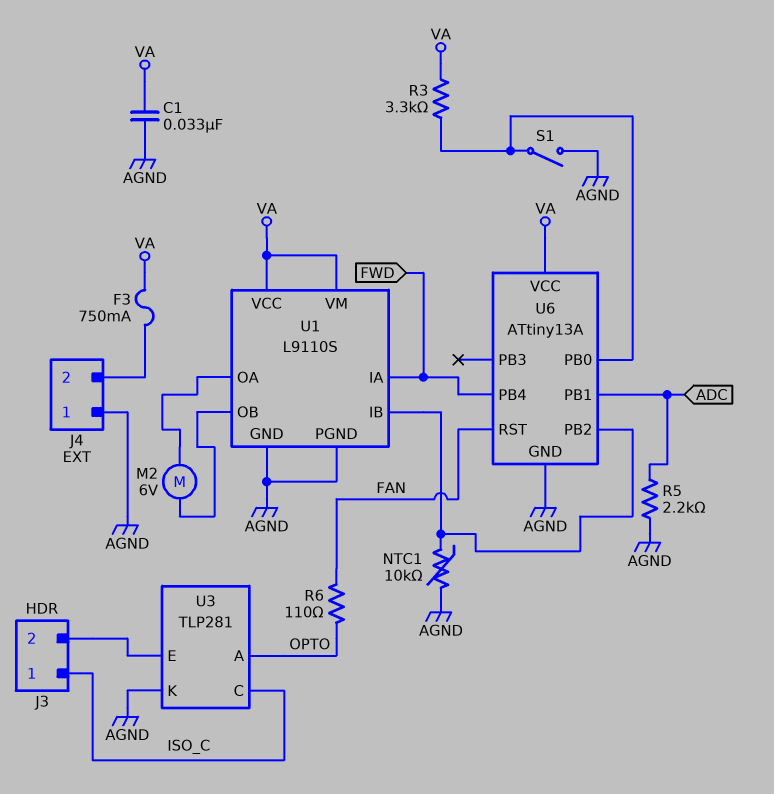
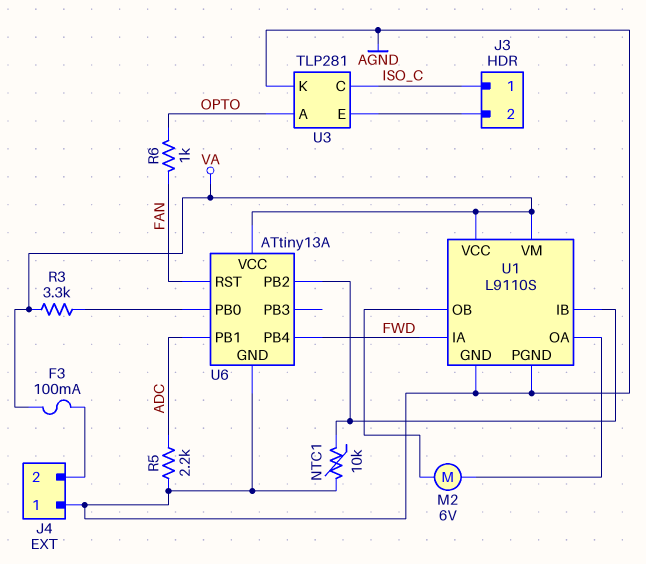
C1: 33nF (AGND, VA) -> none
F3: 750mA (J4/2, VA) -> 100mA (J4/2, VA)
R6: 110 (FAN, OPTO) -> 1k (FAN, OPTO)
S1: switch (AGND, U6/PB0) -> none

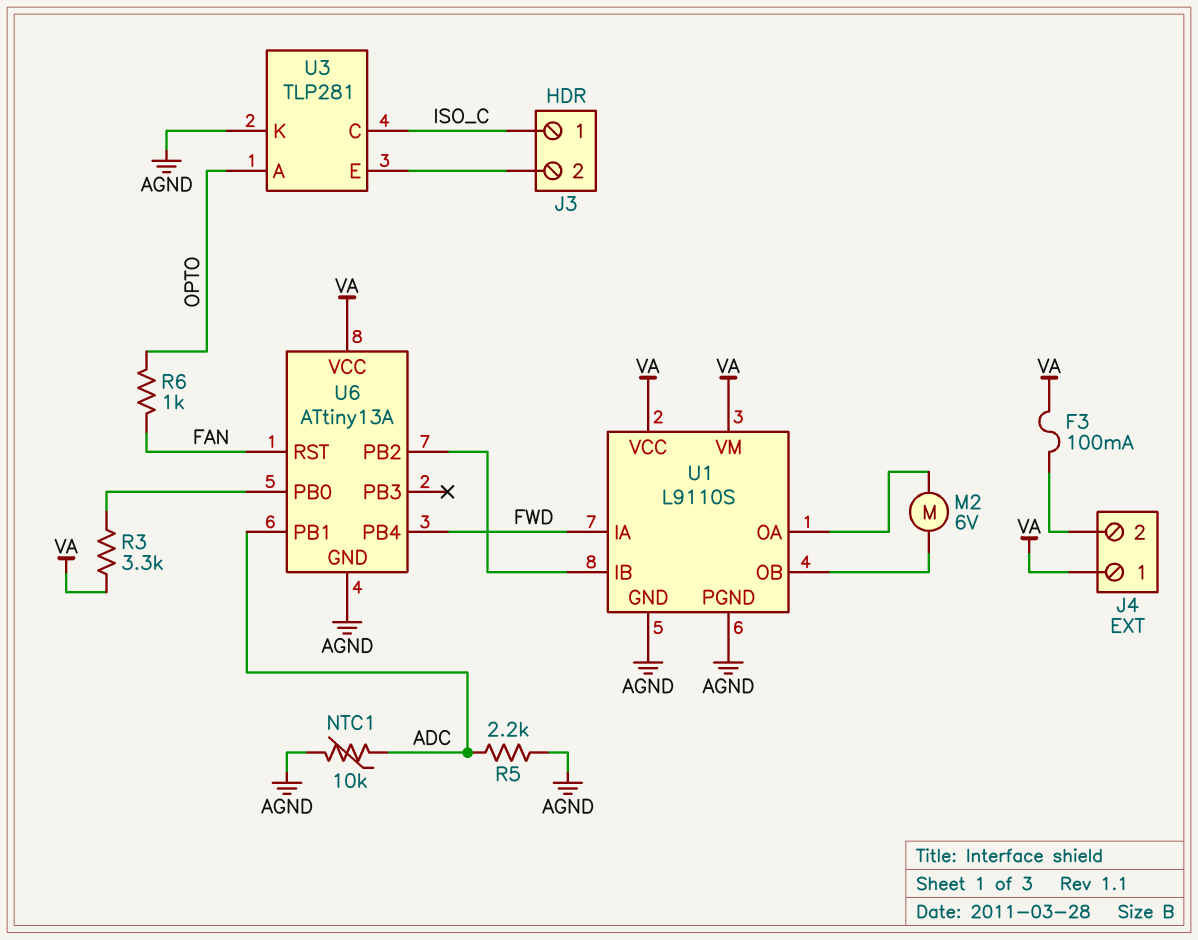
J4 pin 1: AGND -> VA
NTC1: 10k (AGND, U1/IB) -> 10k (ADC, AGND)

